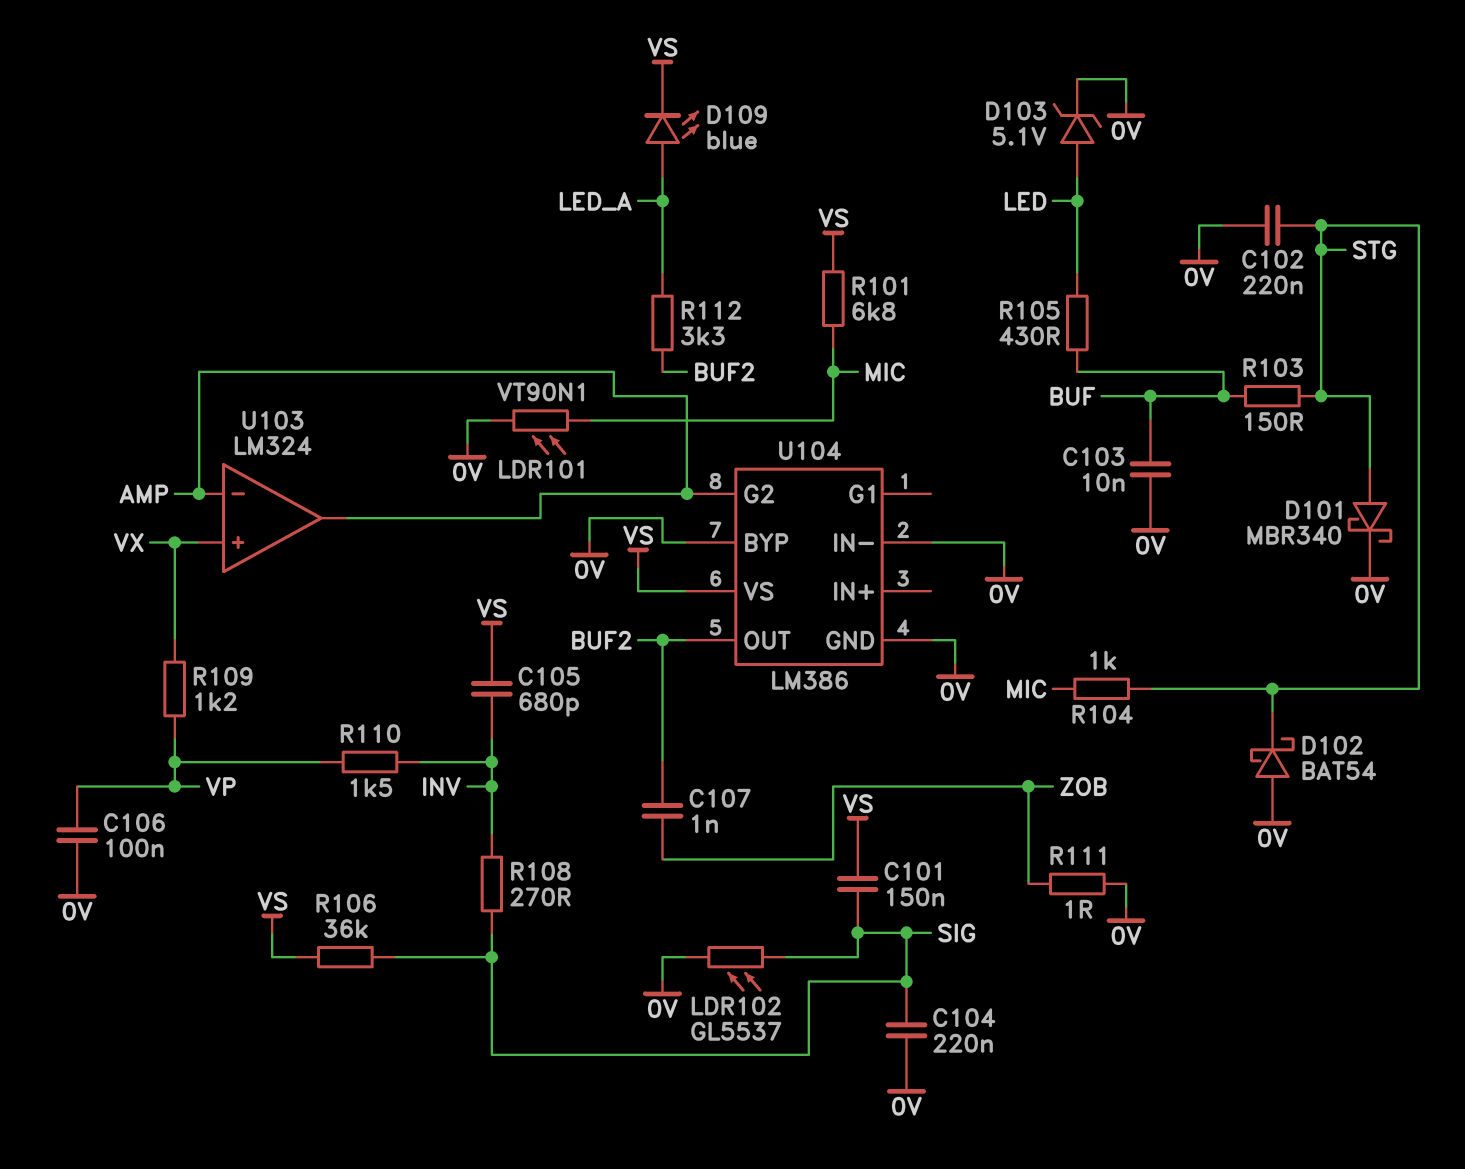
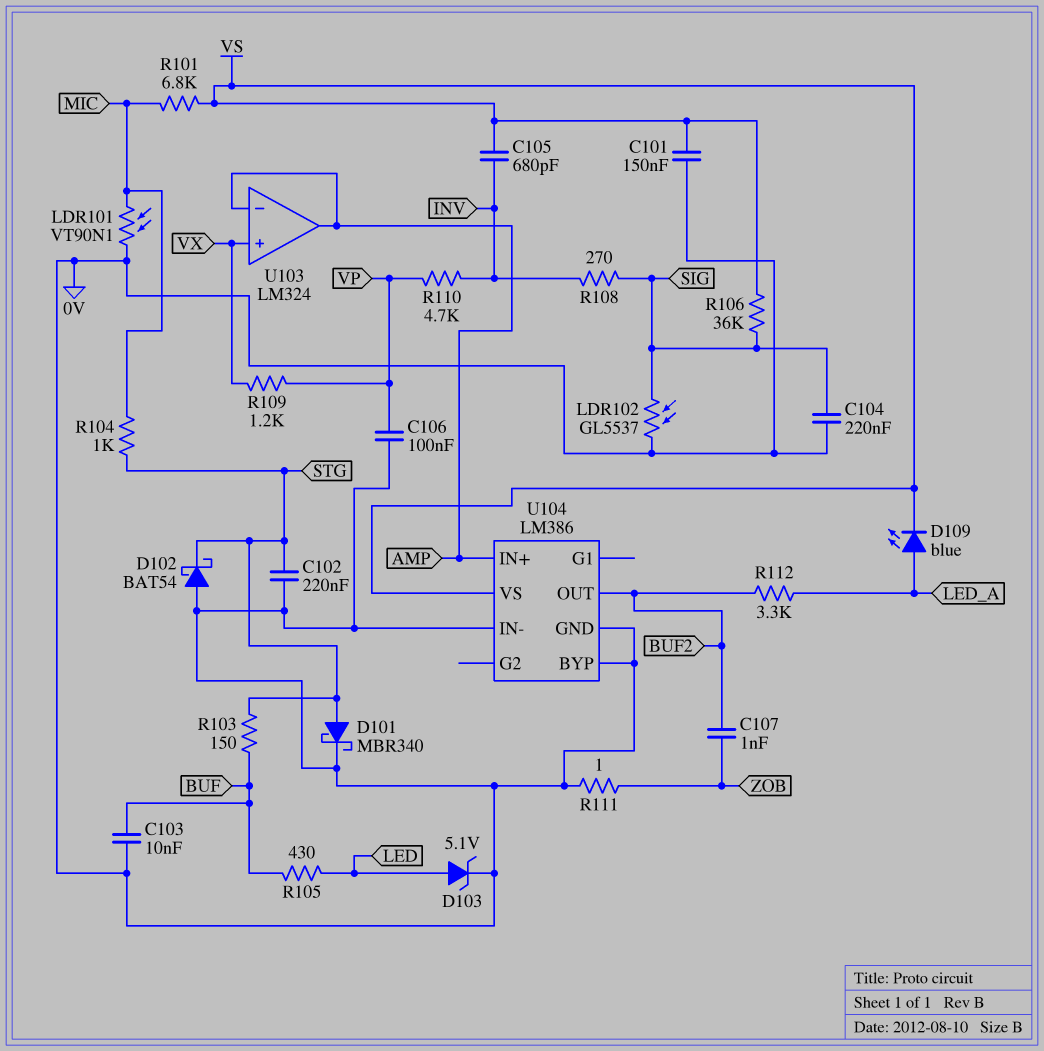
C101: 150nF (SIG, VS) -> 150nF (0V, VS)
R110: 1.5k (INV, VP) -> 4.7k (INV, VP)
U104 pin G2: AMP -> none
U104 pin IN+: none -> AMP

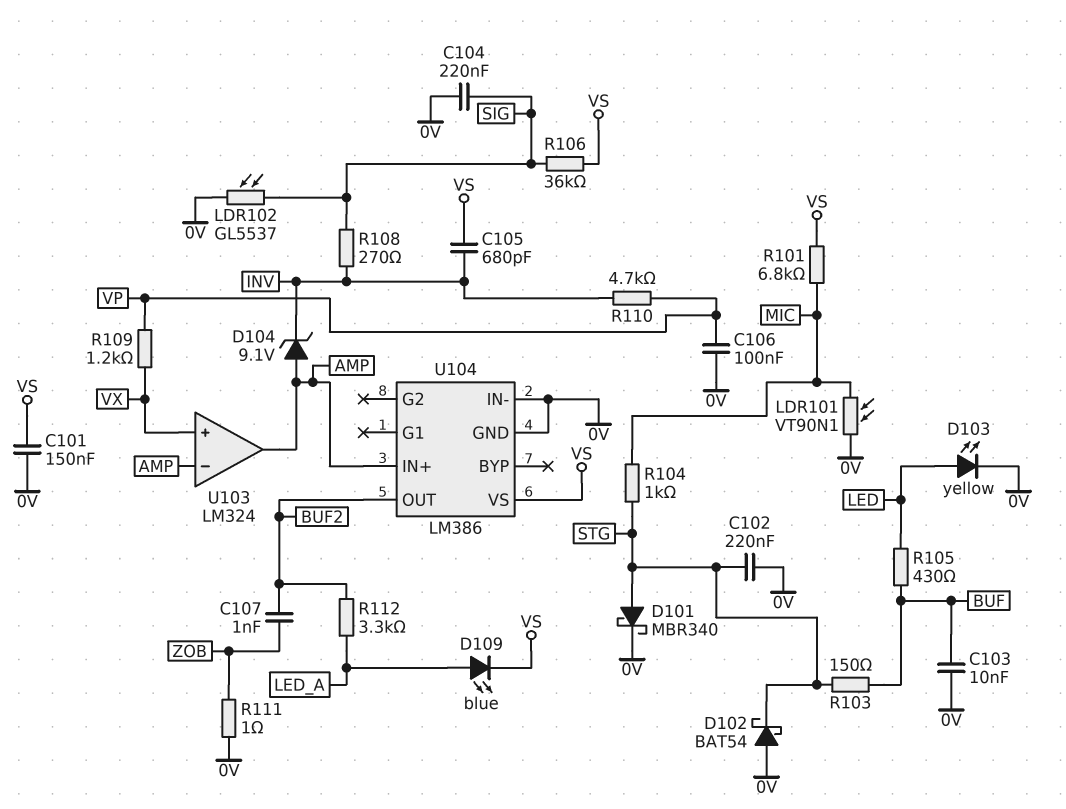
D103: zener 5.1V (A LED, K 0V) -> LED yellow (A LED, K 0V)
D104: none -> zener 9.1V (A AMP, K INV)
U104 pin BYP: 0V -> none

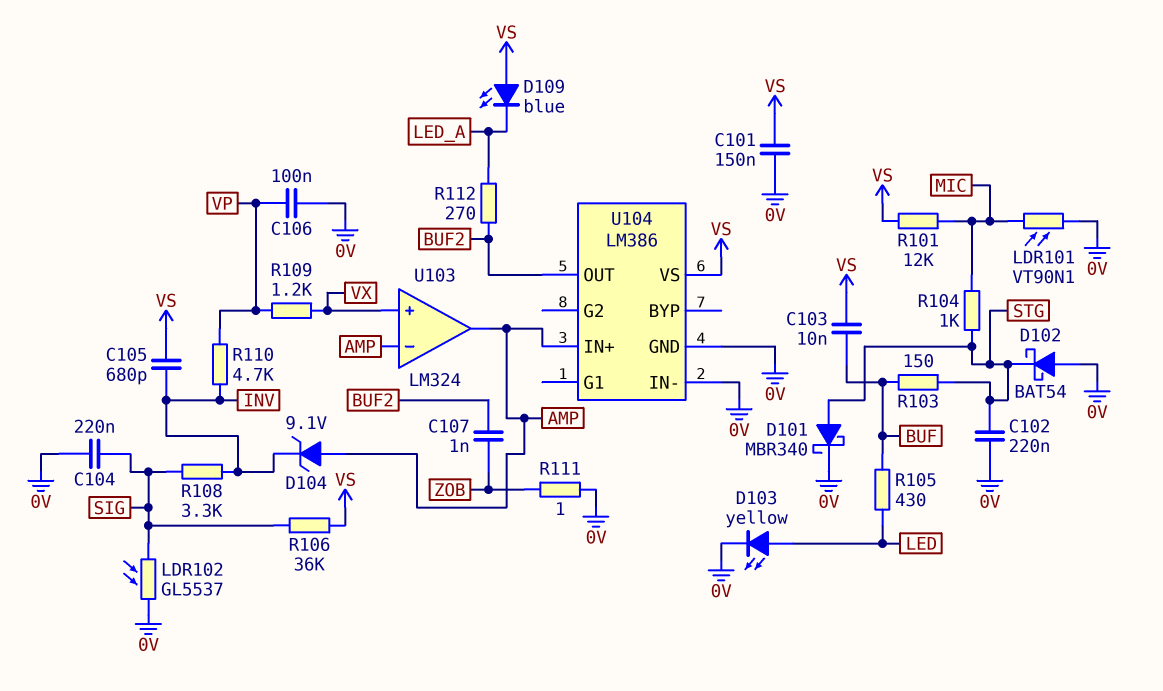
C103: 10nF (0V, BUF) -> 10nF (BUF, VS)
D109: LED blue (A LED_A, K VS) -> LED blue (A VS, K LED_A)
R101: 6.8k (MIC, VS) -> 12k (MIC, VS)
R108: 270 (INV, SIG) -> 3.3k (INV, SIG)
R112: 3.3k (BUF2, LED_A) -> 270 (BUF2, LED_A)

